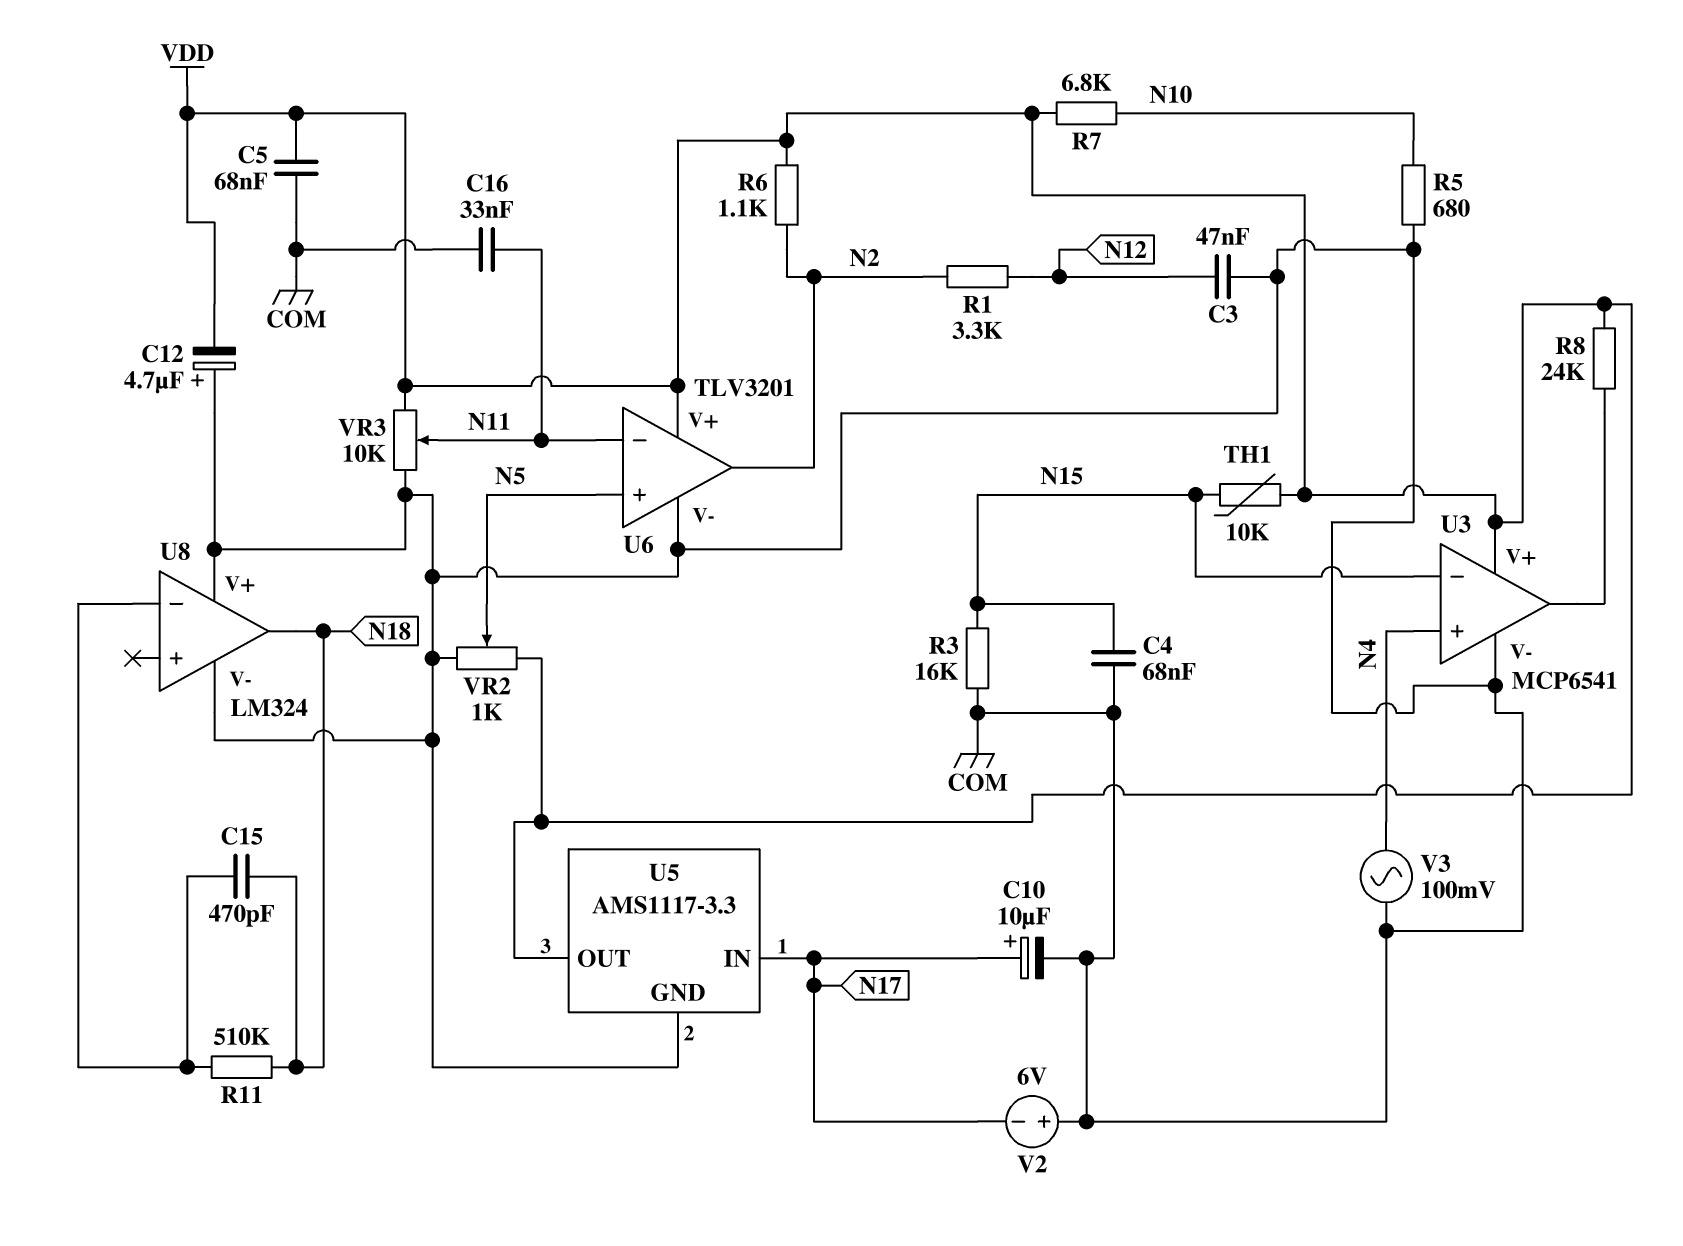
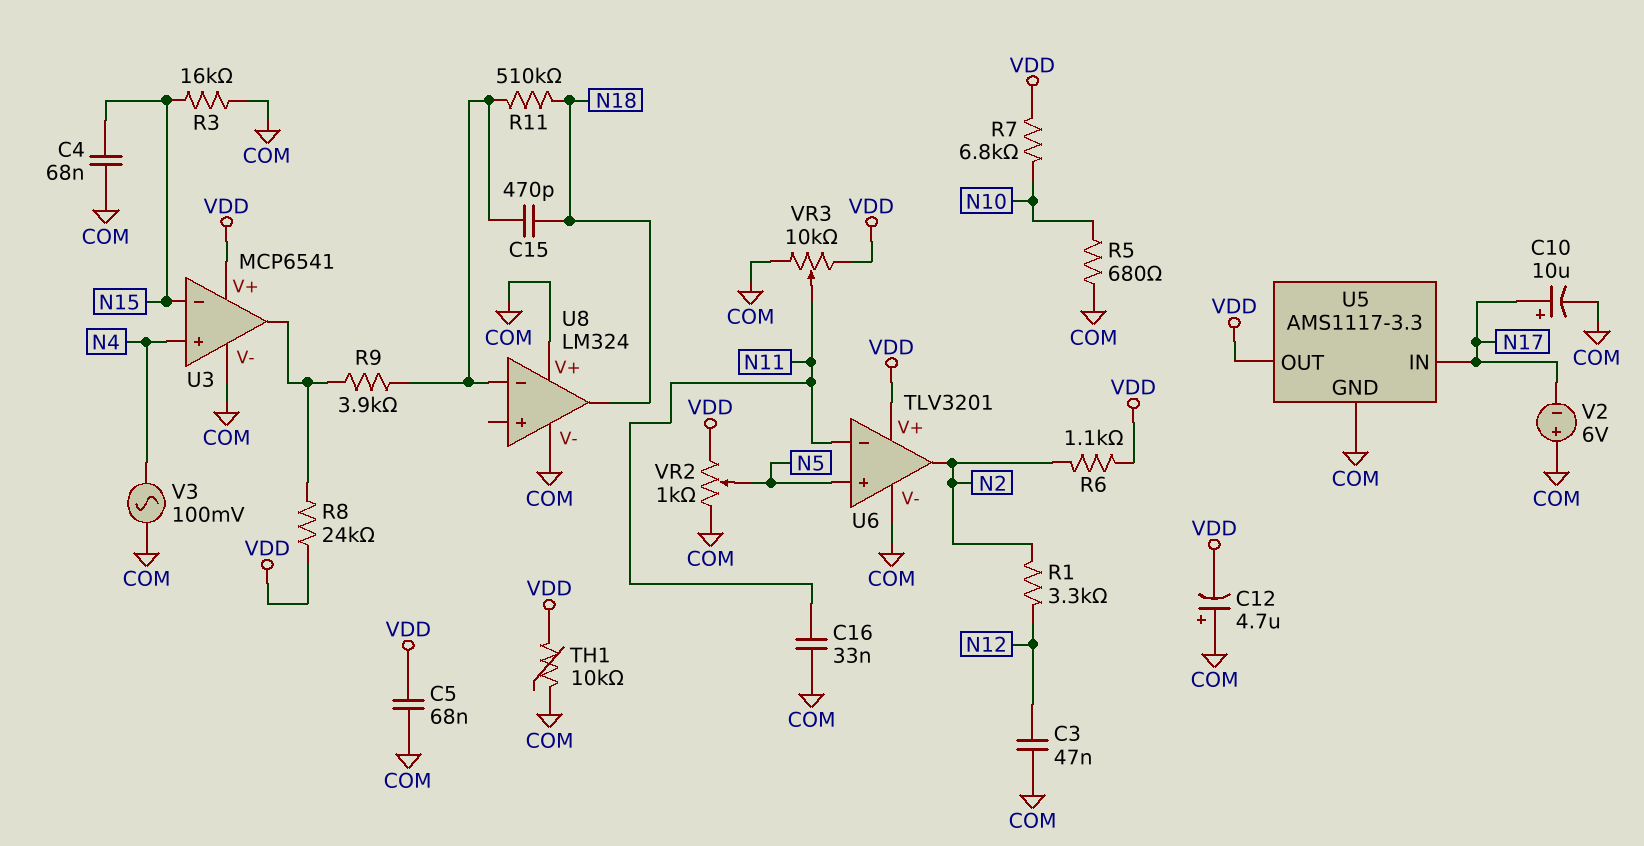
R9: none -> 3.9k (U3/out, U8/in-)
TH1: 10k (N15, VDD) -> 10k (COM, VDD)

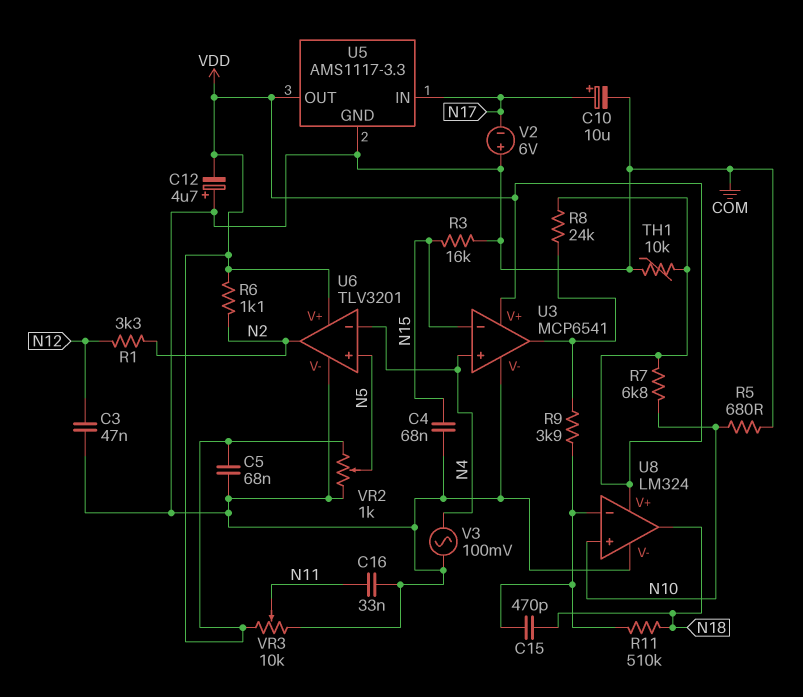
U6 pin in-: N11 -> N4
U8 pin V+: COM -> VDD
U8 pin in+: none -> N10

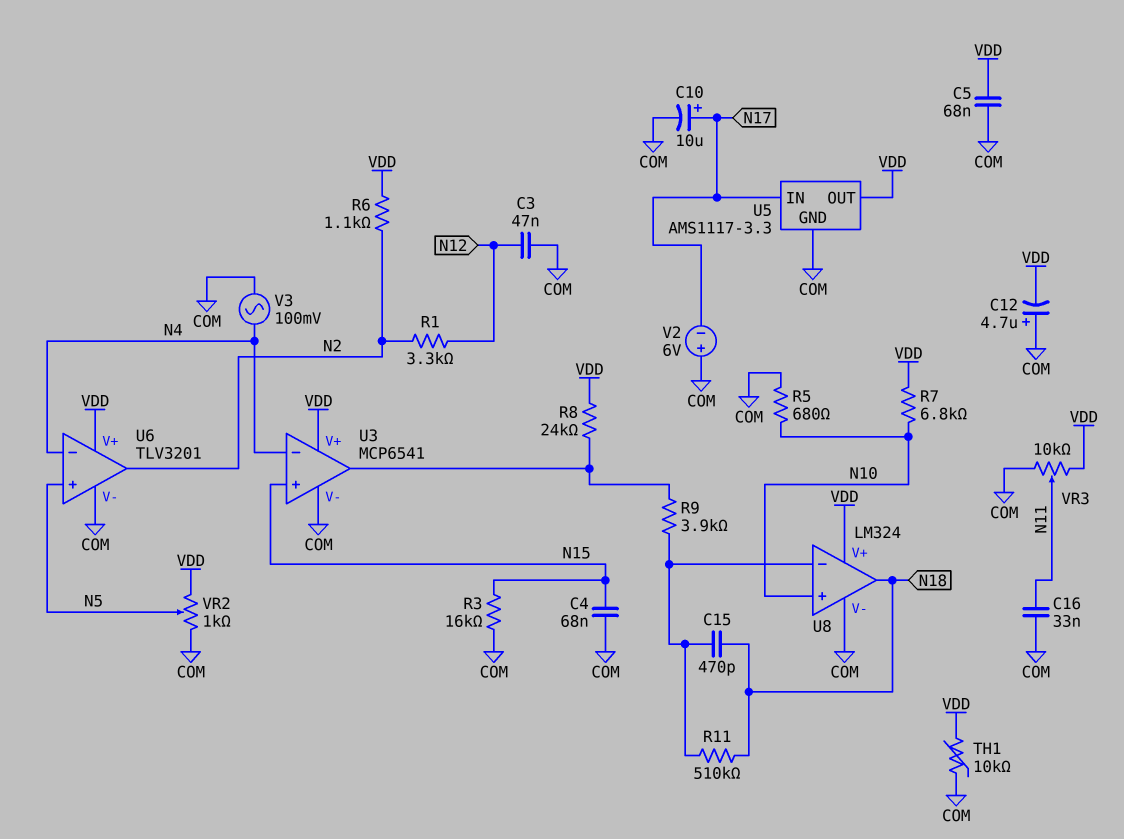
U3 pin in+: N4 -> N15
U3 pin in-: N15 -> N4

